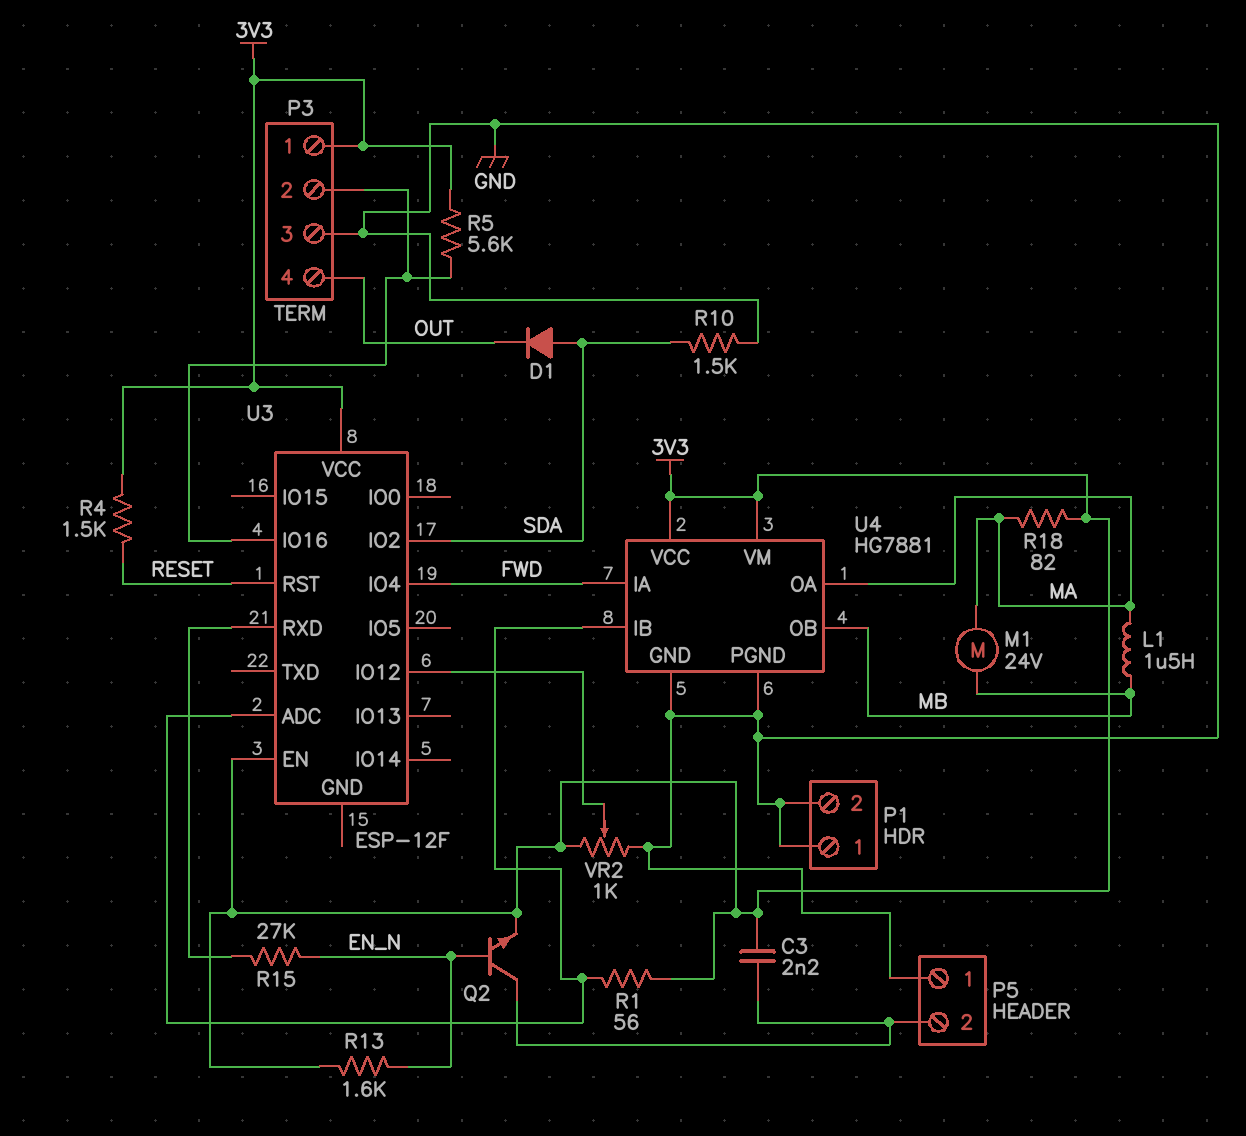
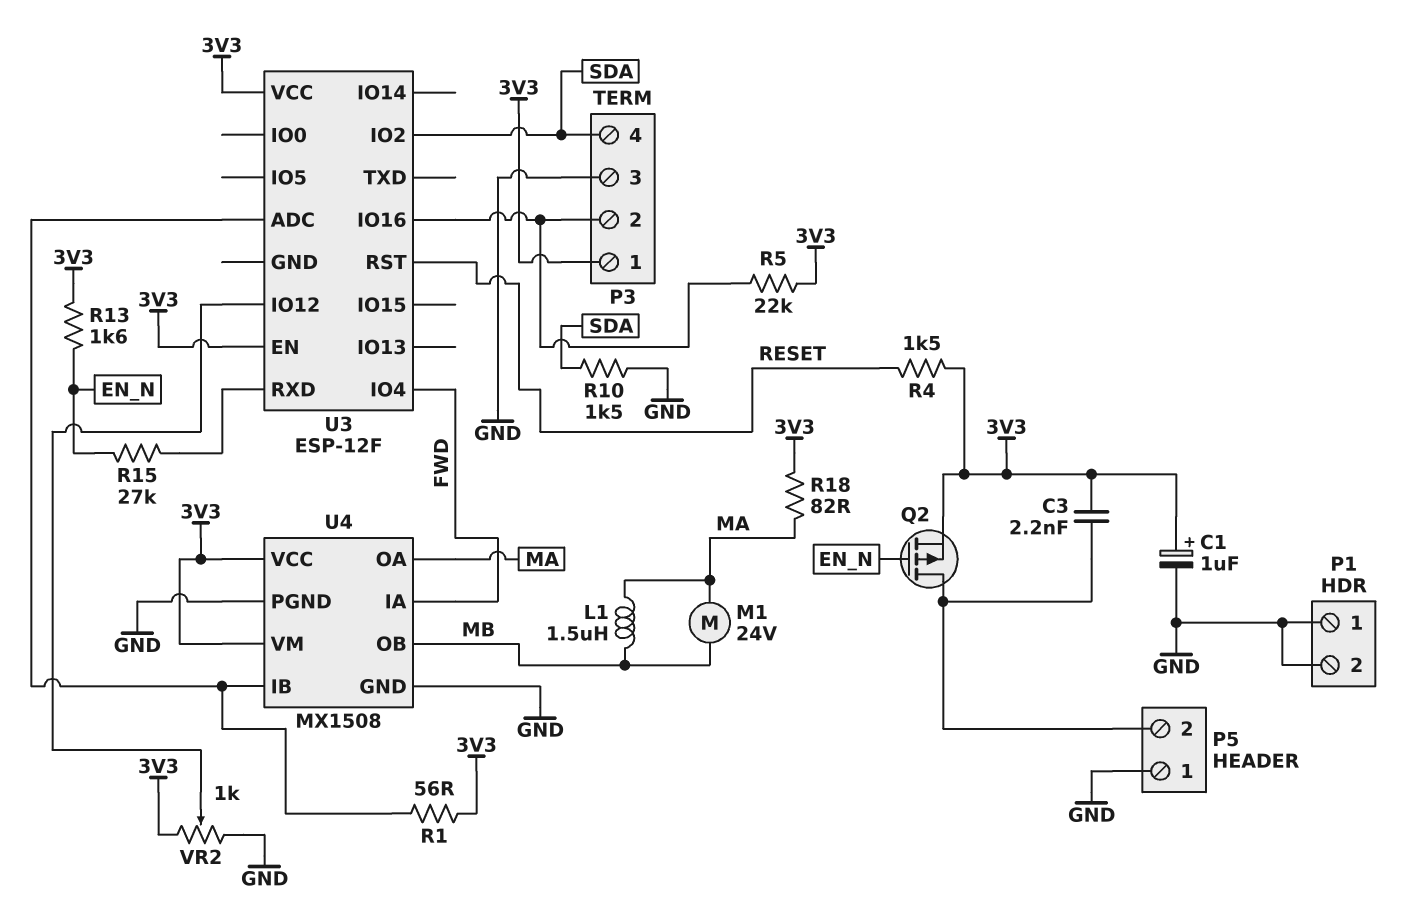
C1: none -> 1uF (plus 3V3, minus GND)
D1: diode (A SDA, K OUT) -> none
P3 pin 4: OUT -> SDA
Q2: NPN (B EN_N, C P5/2, E 3V3) -> PMOS (G EN_N, D P5/2, S 3V3)
R5: 5.6k (3V3, P3/2) -> 22k (3V3, P3/2)
U4: HG7881 -> MX1508

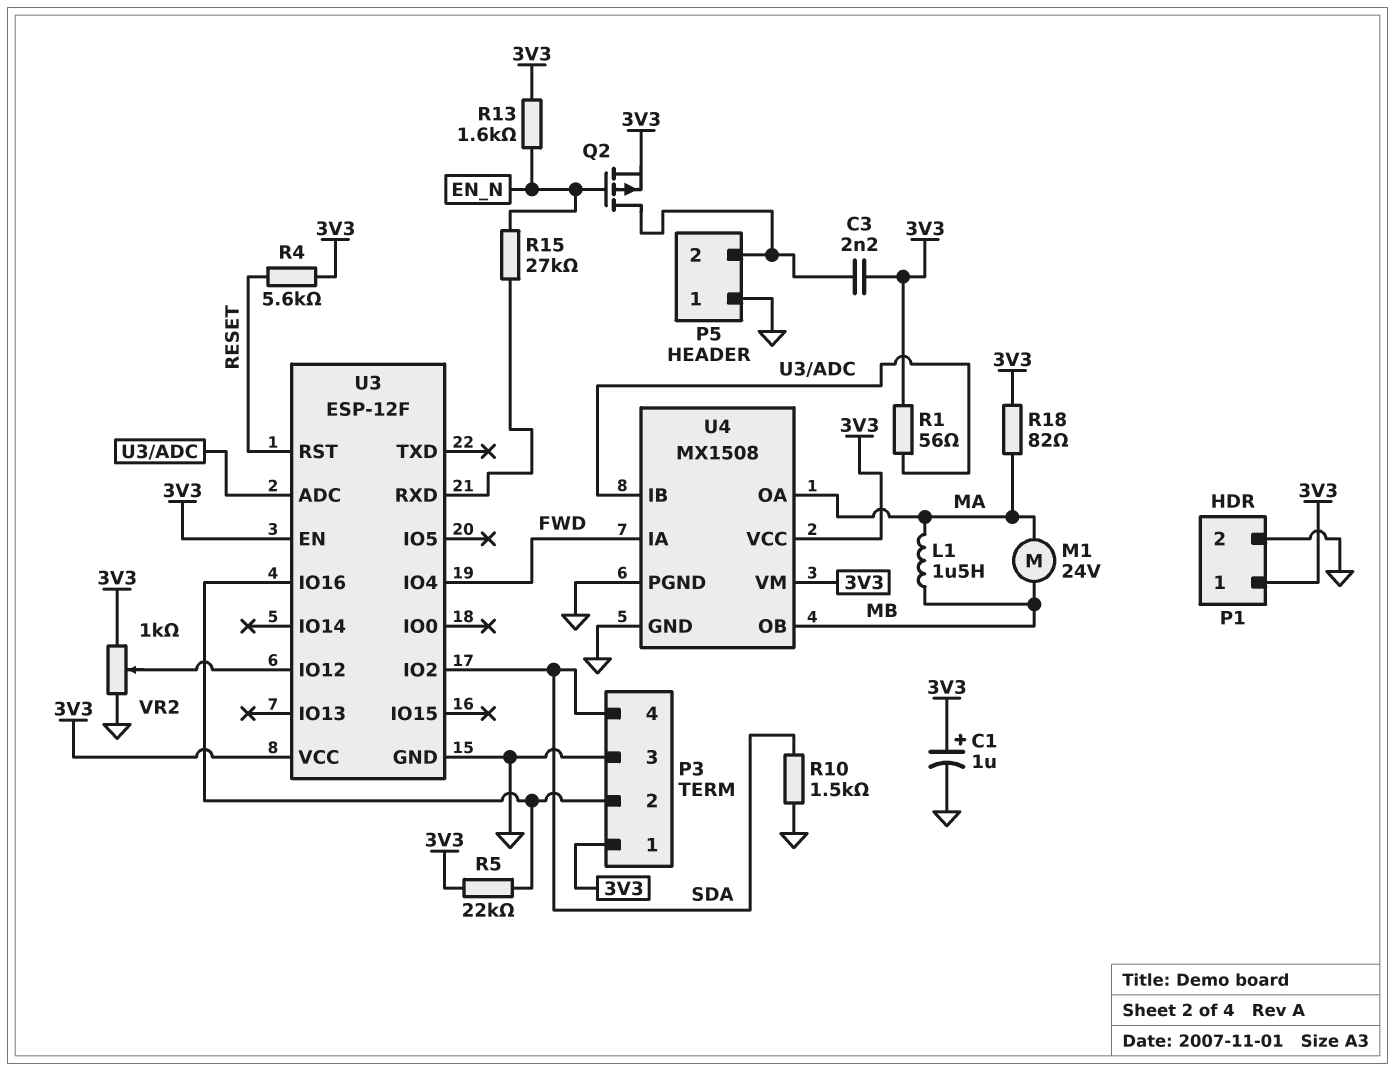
P1 pin 1: GND -> 3V3
R4: 1.5k (3V3, RESET) -> 5.6k (3V3, RESET)
U3 pin GND: none -> GND

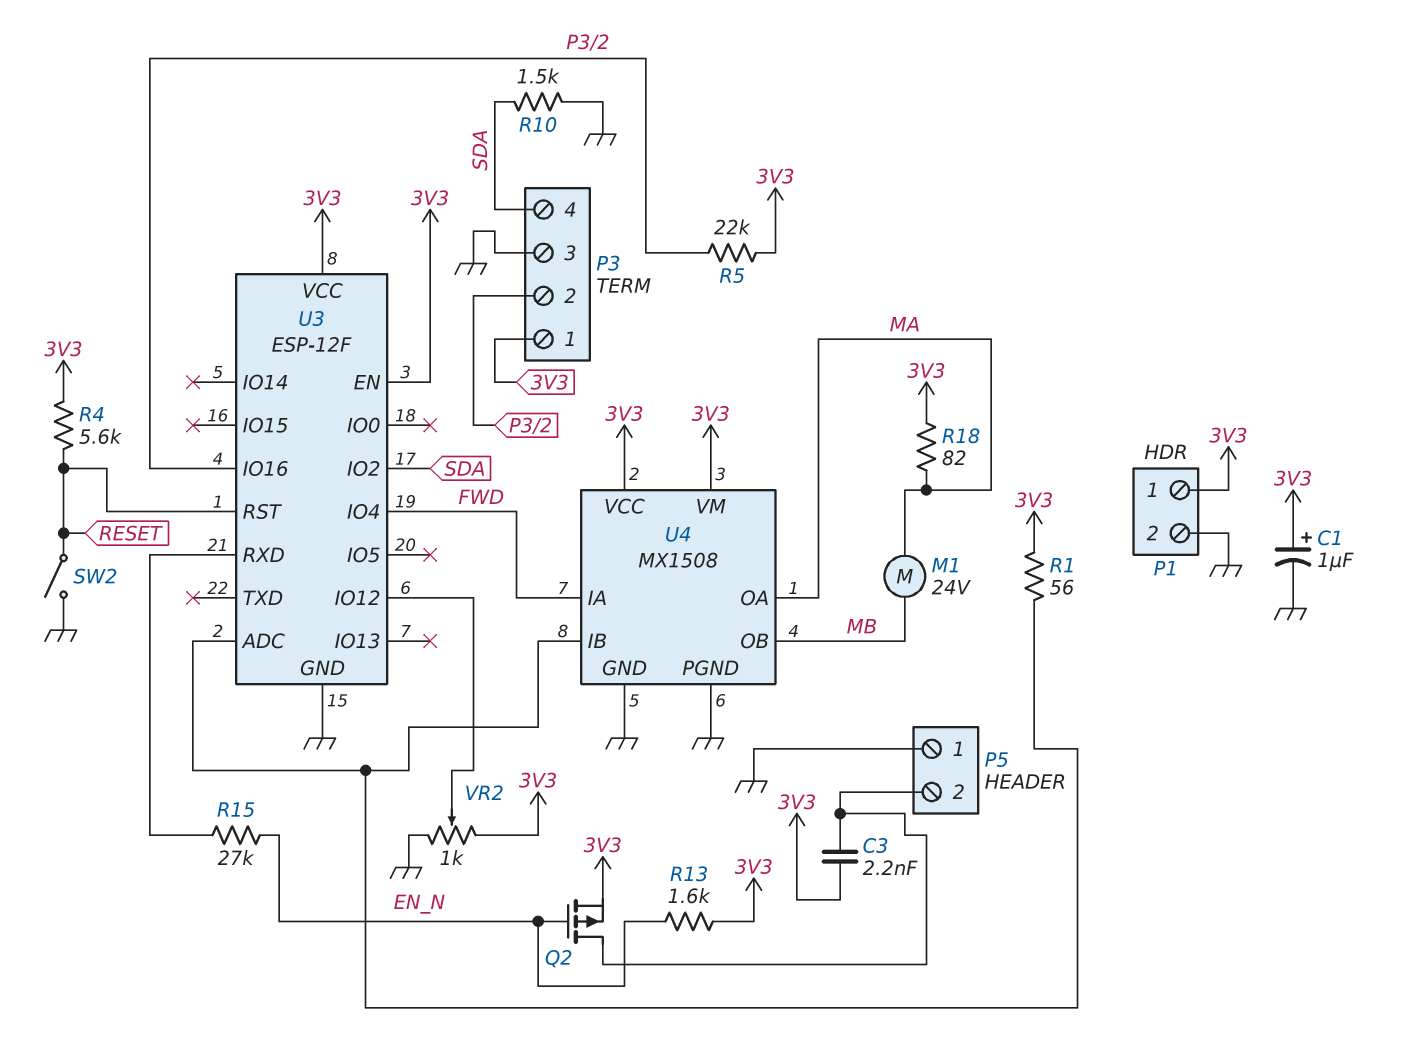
L1: 1.5uH (MA, MB) -> none
SW2: none -> switch (GND, RESET)

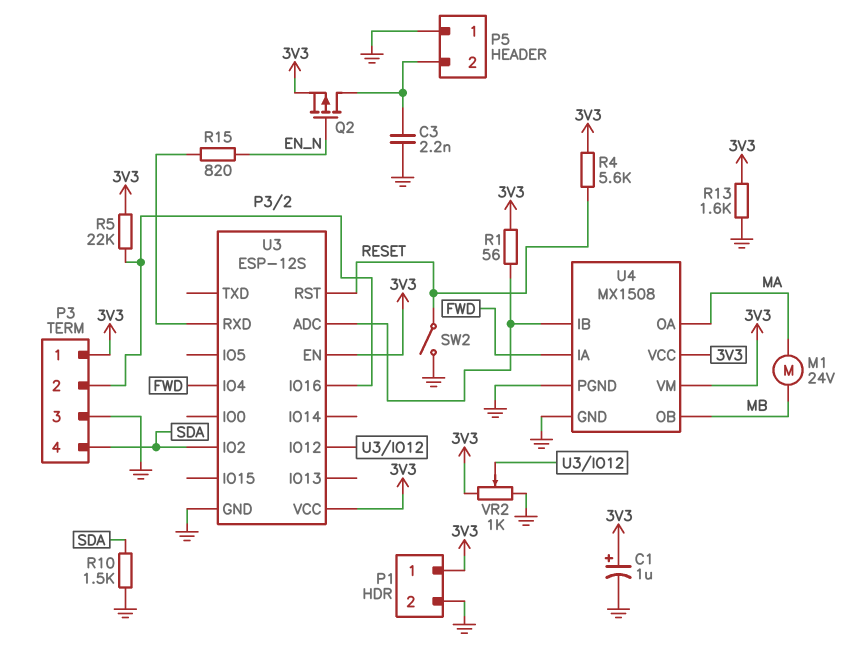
C3: 2.2nF (3V3, P5/2) -> 2.2nF (GND, P5/2)
R13: 1.6k (3V3, EN_N) -> 1.6k (3V3, GND)
R15: 27k (EN_N, U3/RXD) -> 820 (EN_N, U3/RXD)
R18: 82 (3V3, MA) -> none
U3: ESP-12F -> ESP-12S

